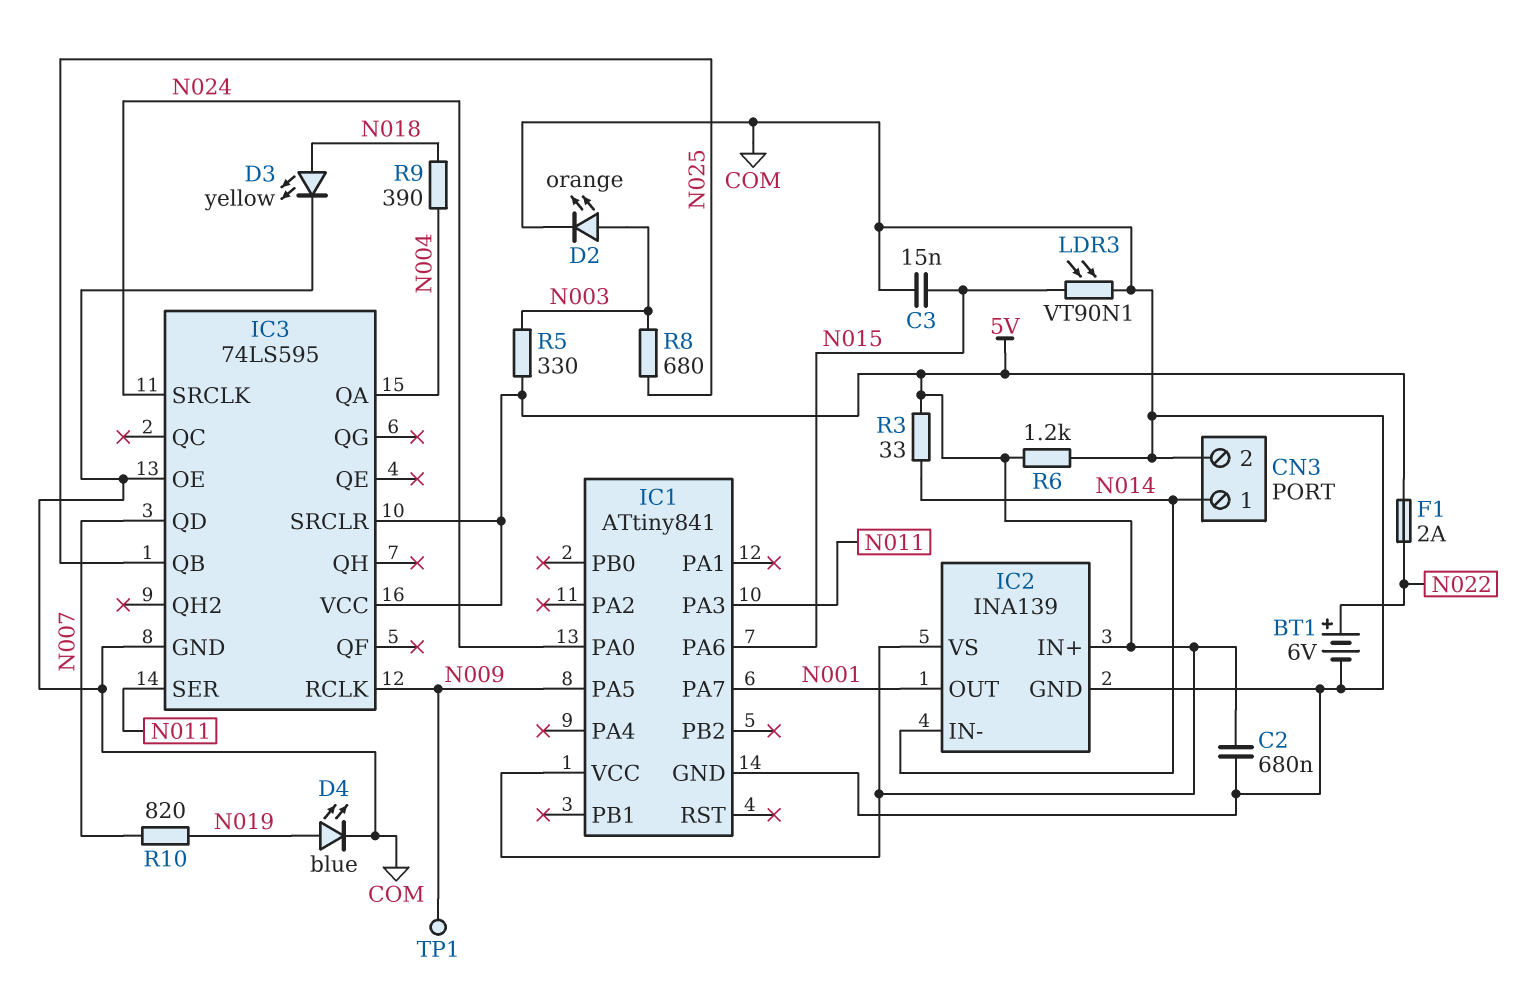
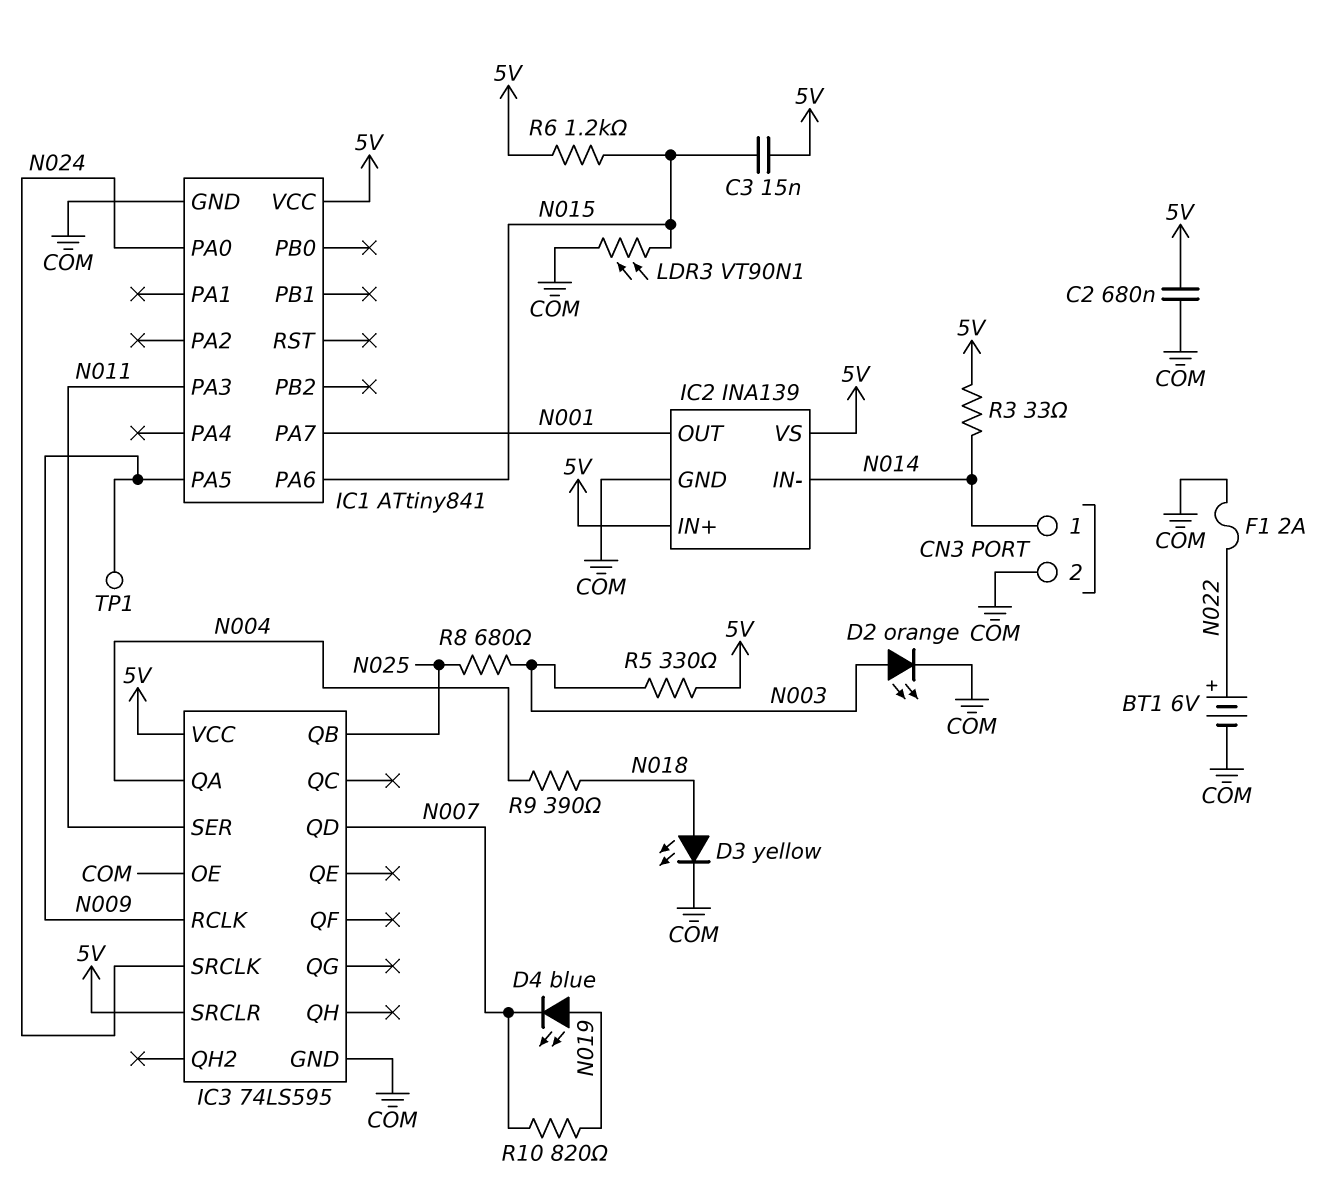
C3: 15nF (COM, N015) -> 15nF (5V, N015)
D4: LED blue (A N019, K COM) -> LED blue (A N019, K N007)
F1: 2A (5V, N022) -> 2A (COM, N022)
R6: 1.2k (5V, COM) -> 1.2k (5V, N015)

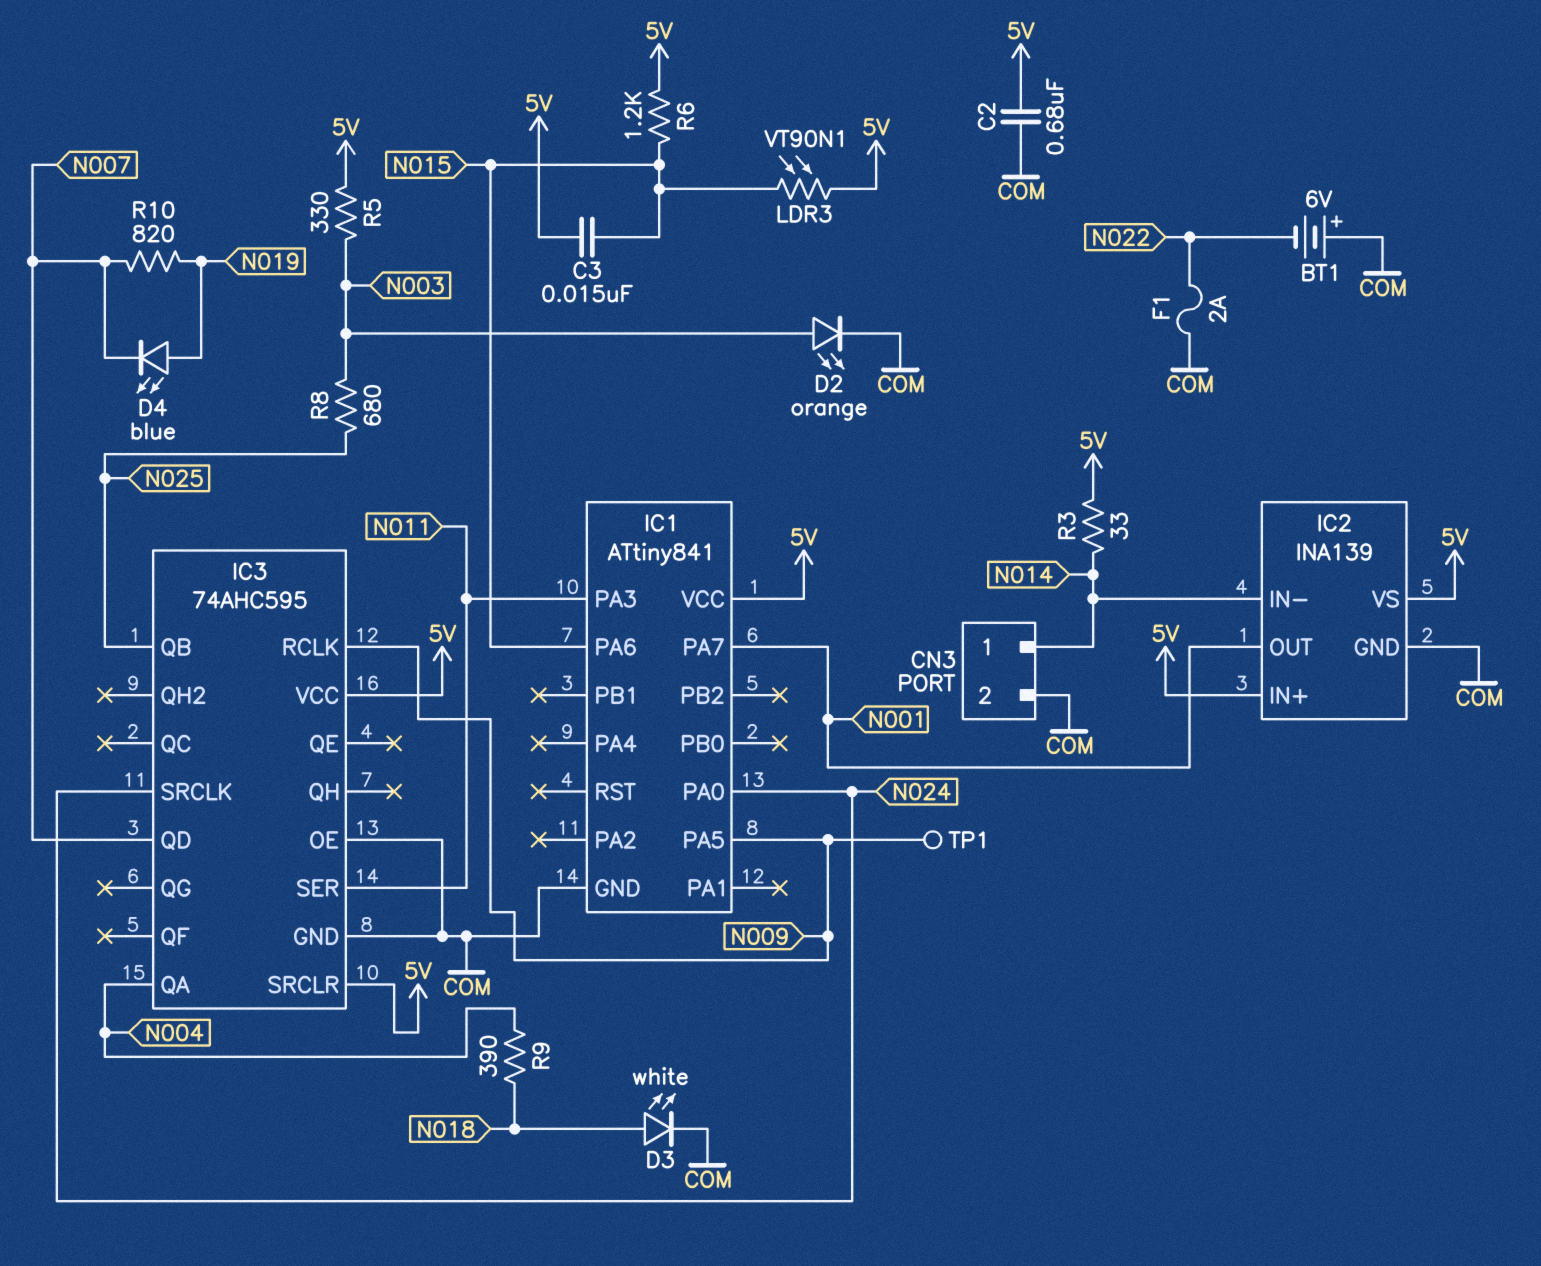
BT1: 6V (plus N022, minus COM) -> 6V (plus COM, minus N022)
D3: LED yellow (A N018, K COM) -> LED white (A N018, K COM)
IC3: 74LS595 -> 74AHC595
LDR3: VT90N1 (COM, N015) -> VT90N1 (5V, N015)

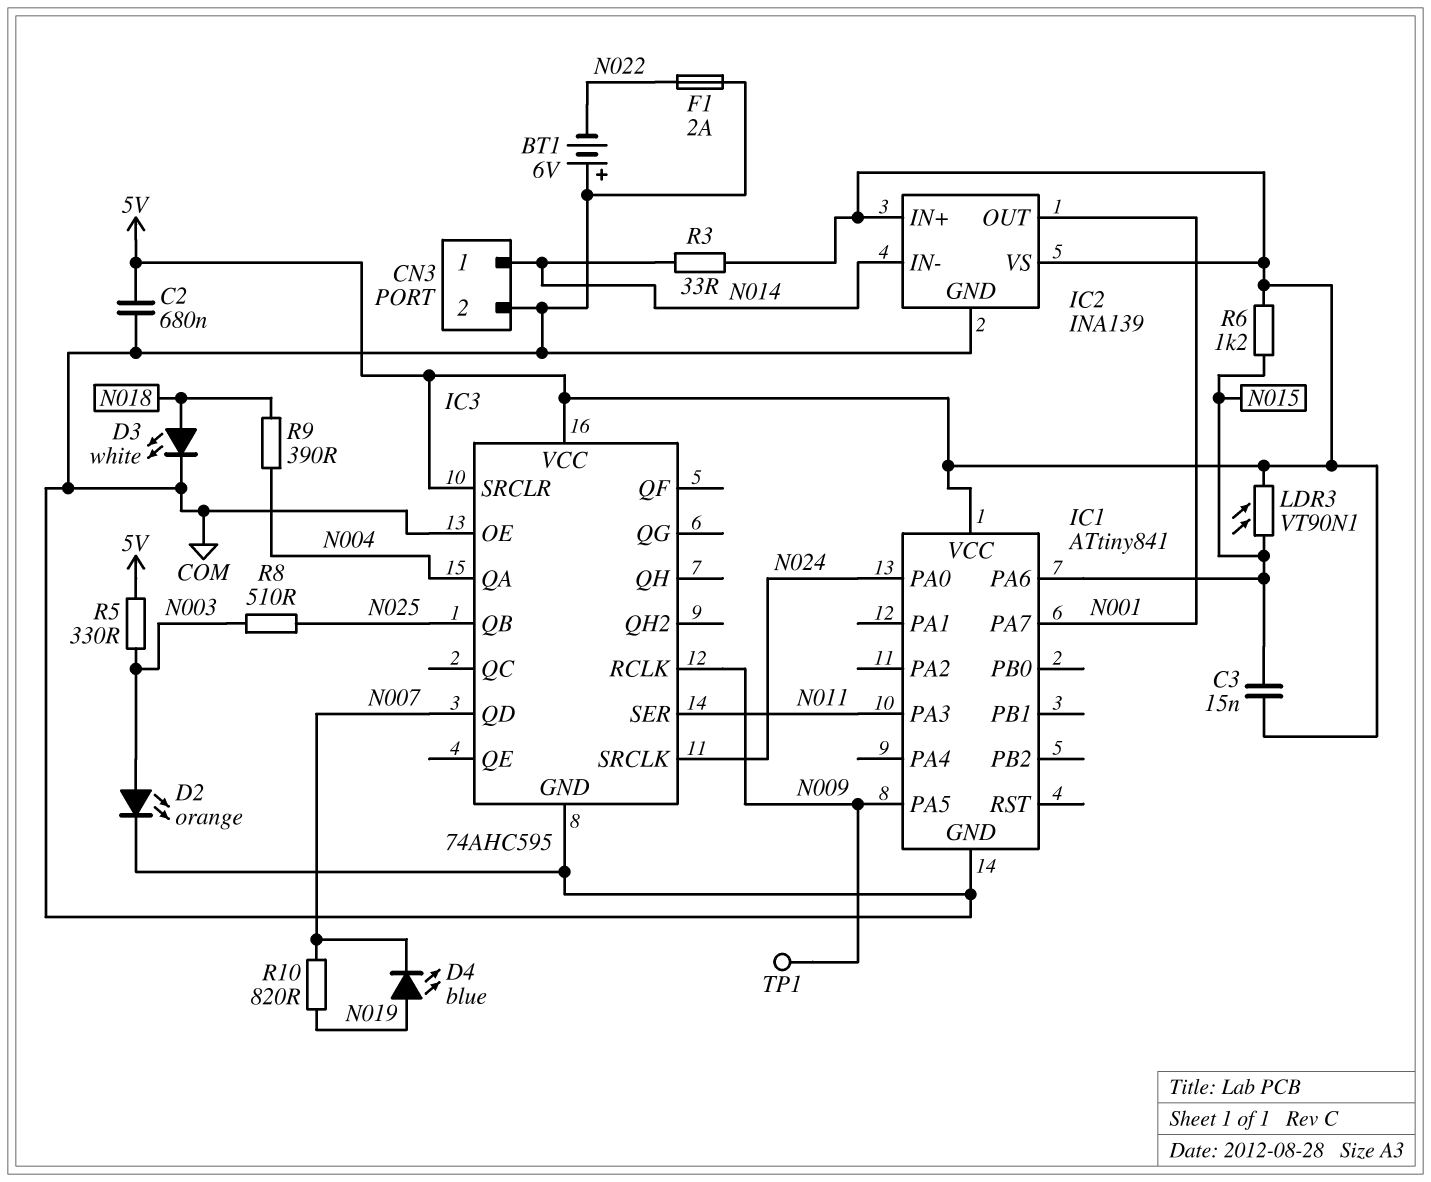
R8: 680 (N003, N025) -> 510 (N003, N025)

